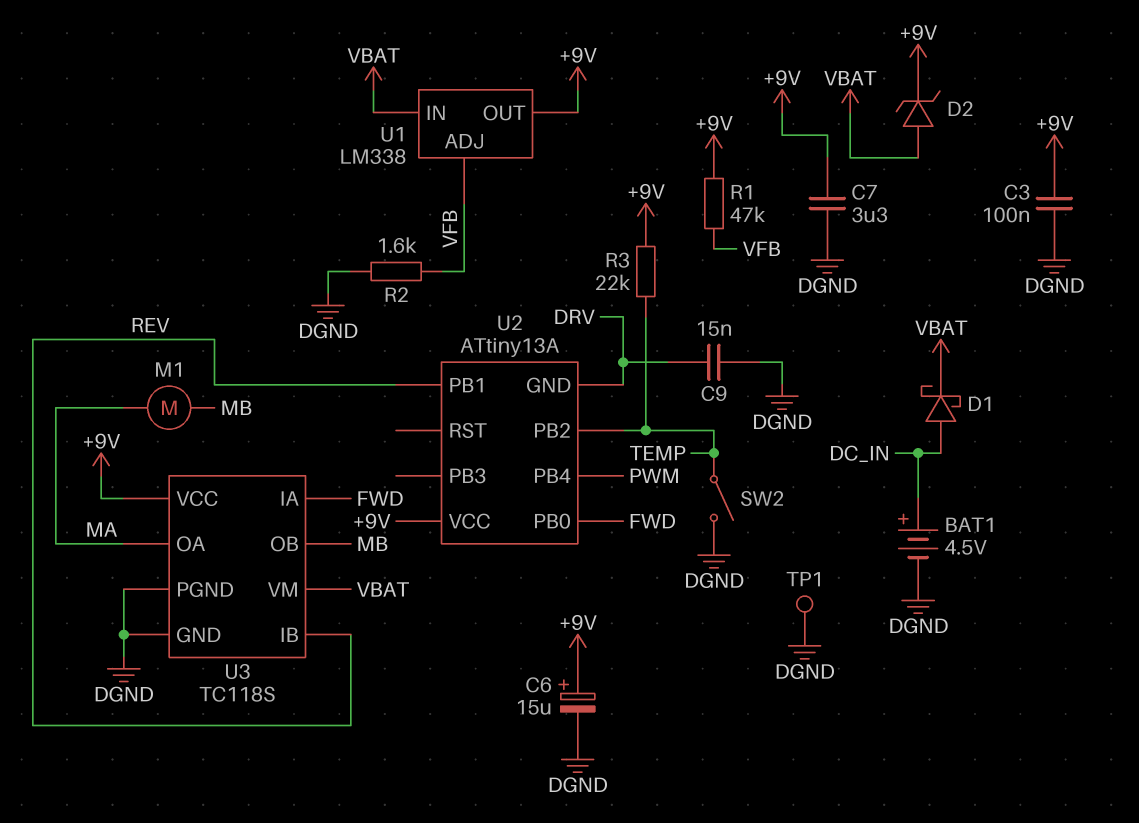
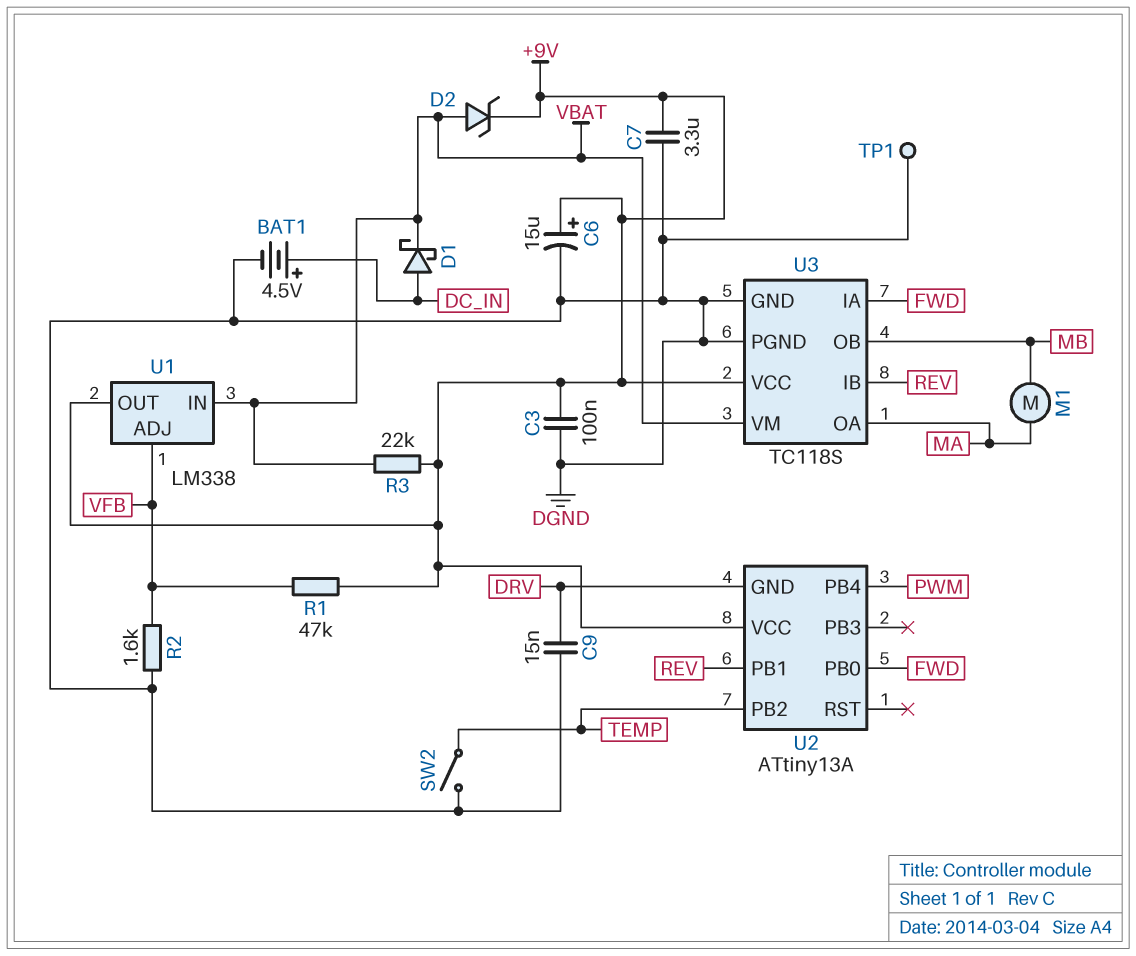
R3: 22k (+9V, TEMP) -> 22k (+9V, VBAT)

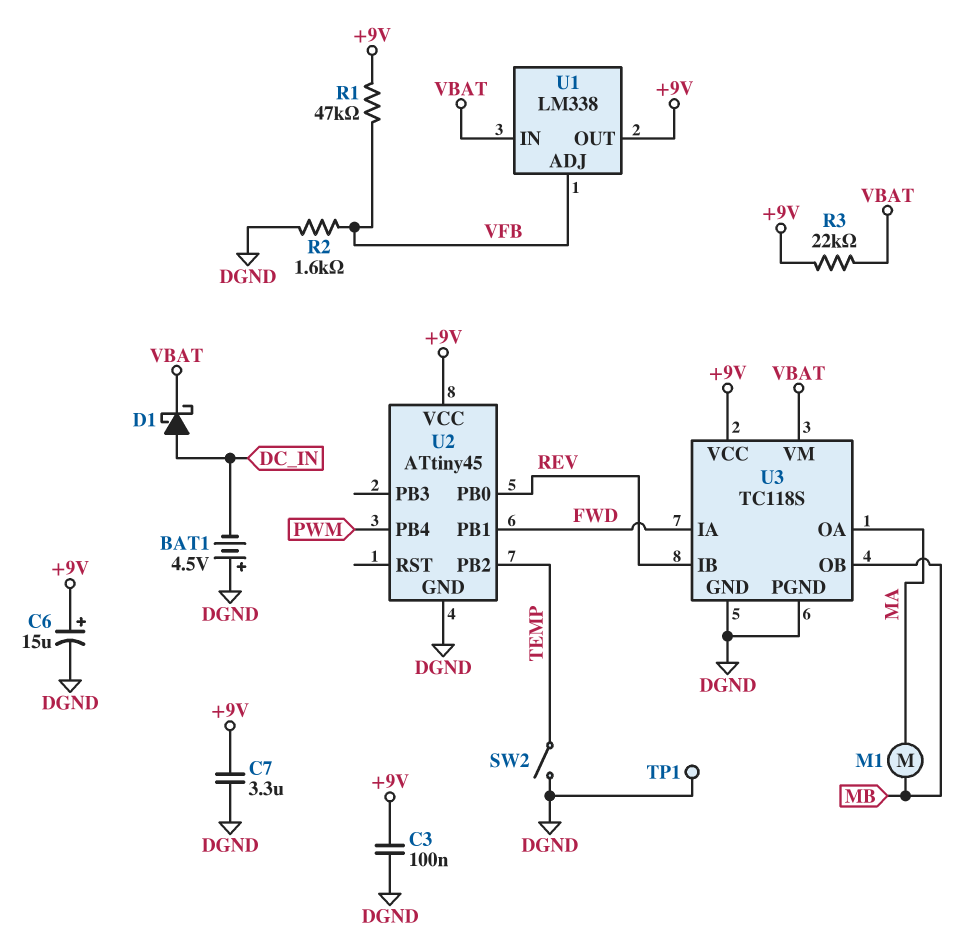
BAT1: 4.5V (plus DC_IN, minus DGND) -> 4.5V (plus DGND, minus DC_IN)
C9: 15nF (DGND, DRV) -> none
D2: zener (A VBAT, K +9V) -> none
U2: ATtiny13A -> ATtiny45
U2 pin GND: DRV -> DGND
U2 pin PB0: FWD -> REV
U2 pin PB1: REV -> FWD

